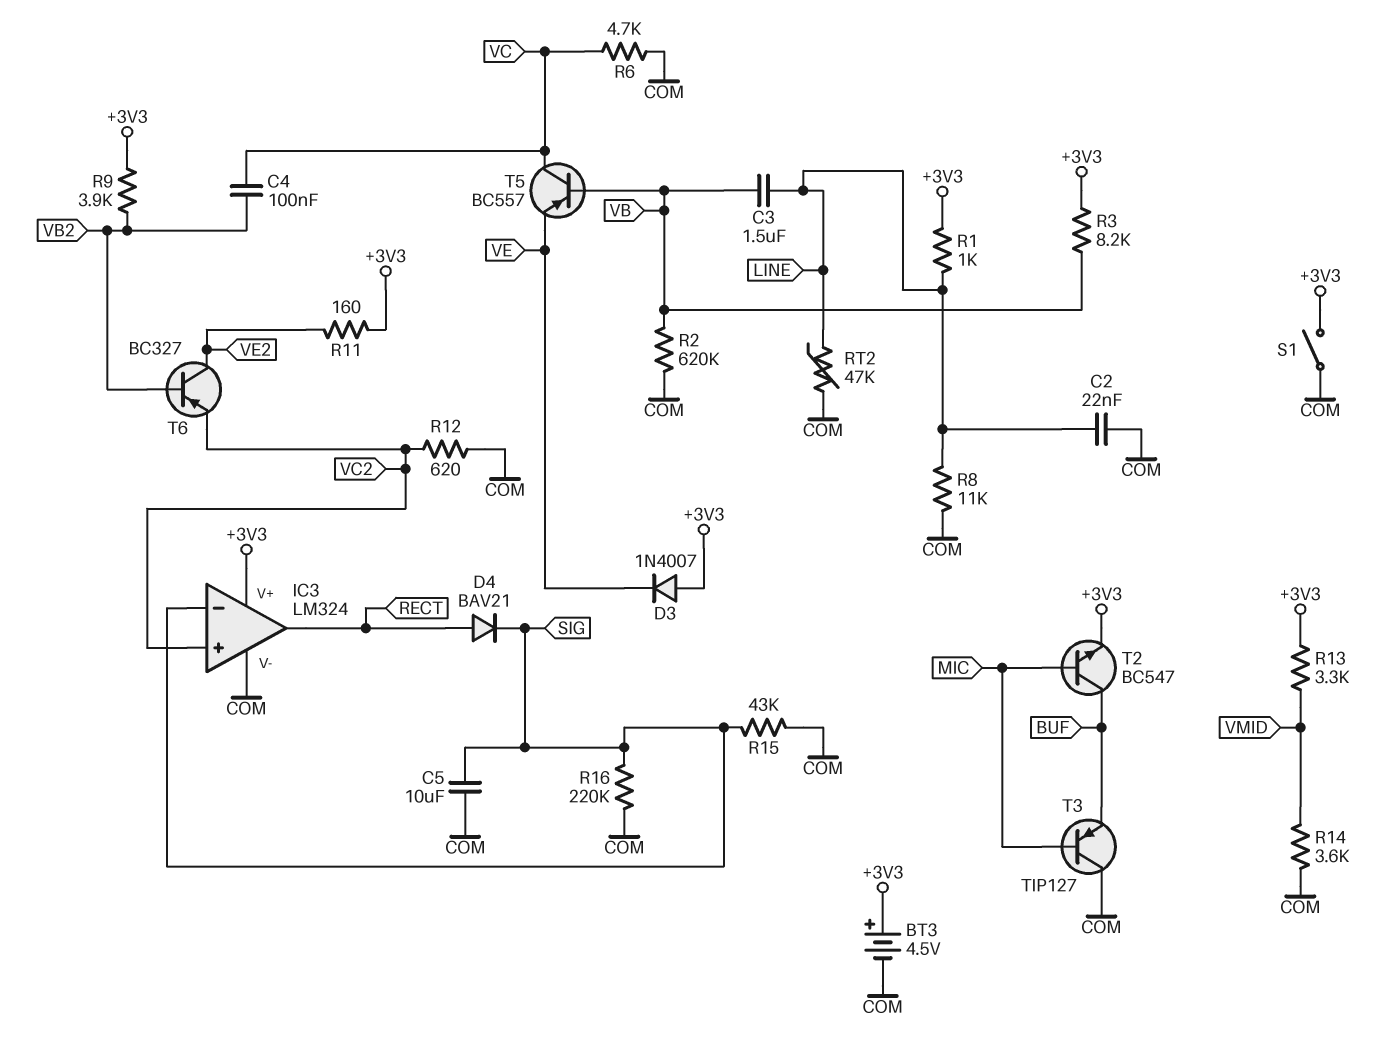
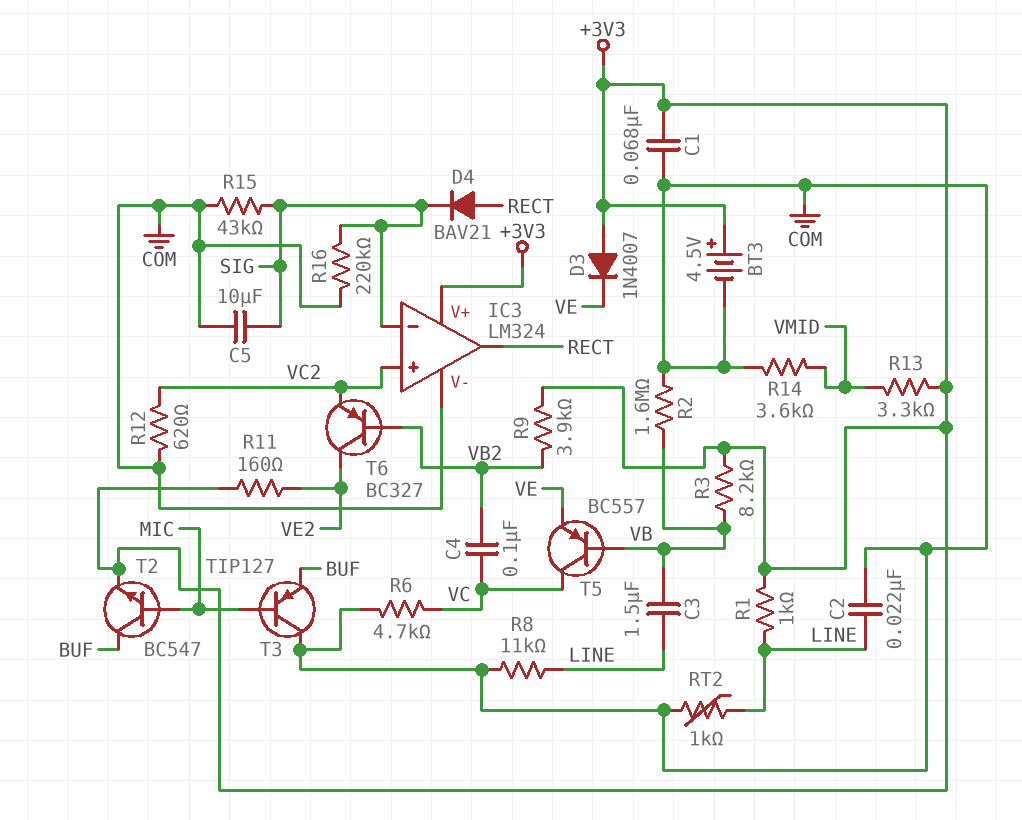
C1: none -> 68nF (+3V3, COM)
R2: 620k (COM, VB) -> 1.6M (COM, VB)
RT2: 47k (COM, LINE) -> 1k (COM, LINE)
S1: switch (+3V3, COM) -> none

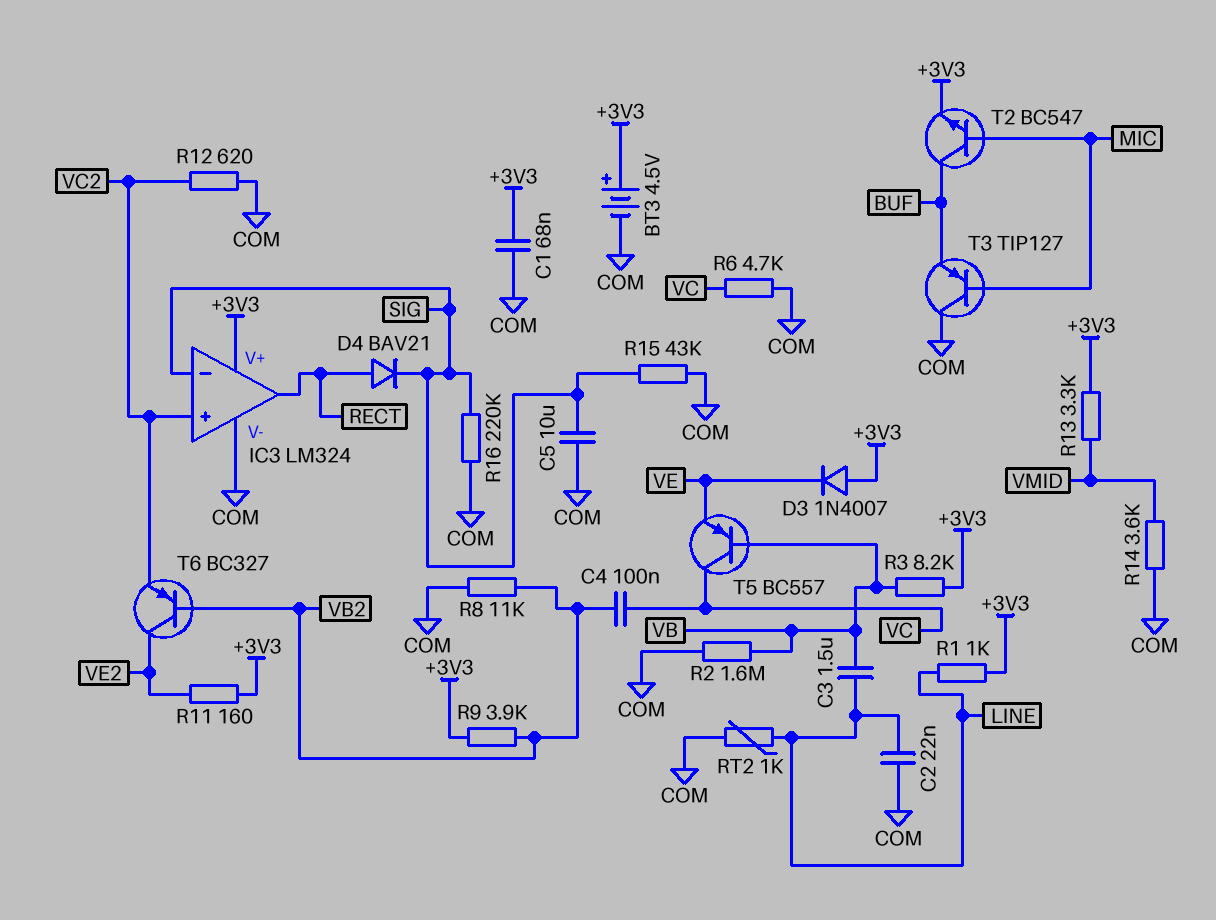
R8: 11k (COM, LINE) -> 11k (COM, VB2)

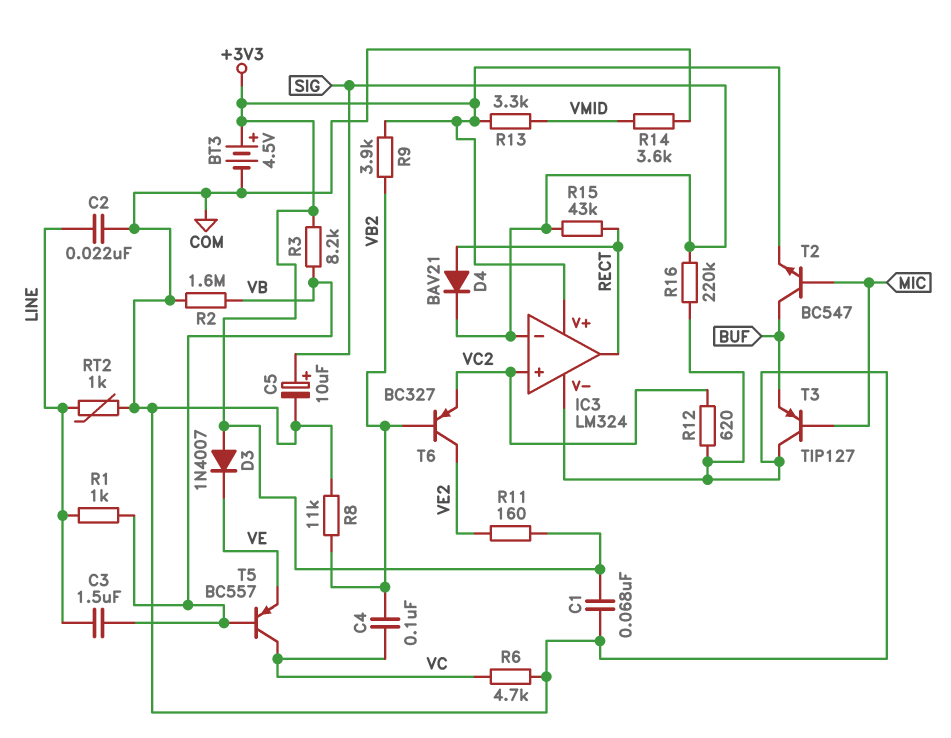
C5: 10uF (COM, SIG) -> 10uF (plus SIG, minus COM)
R1: 1k (+3V3, LINE) -> 1k (LINE, VB)
R15: 43k (COM, SIG) -> 43k (RECT, SIG)

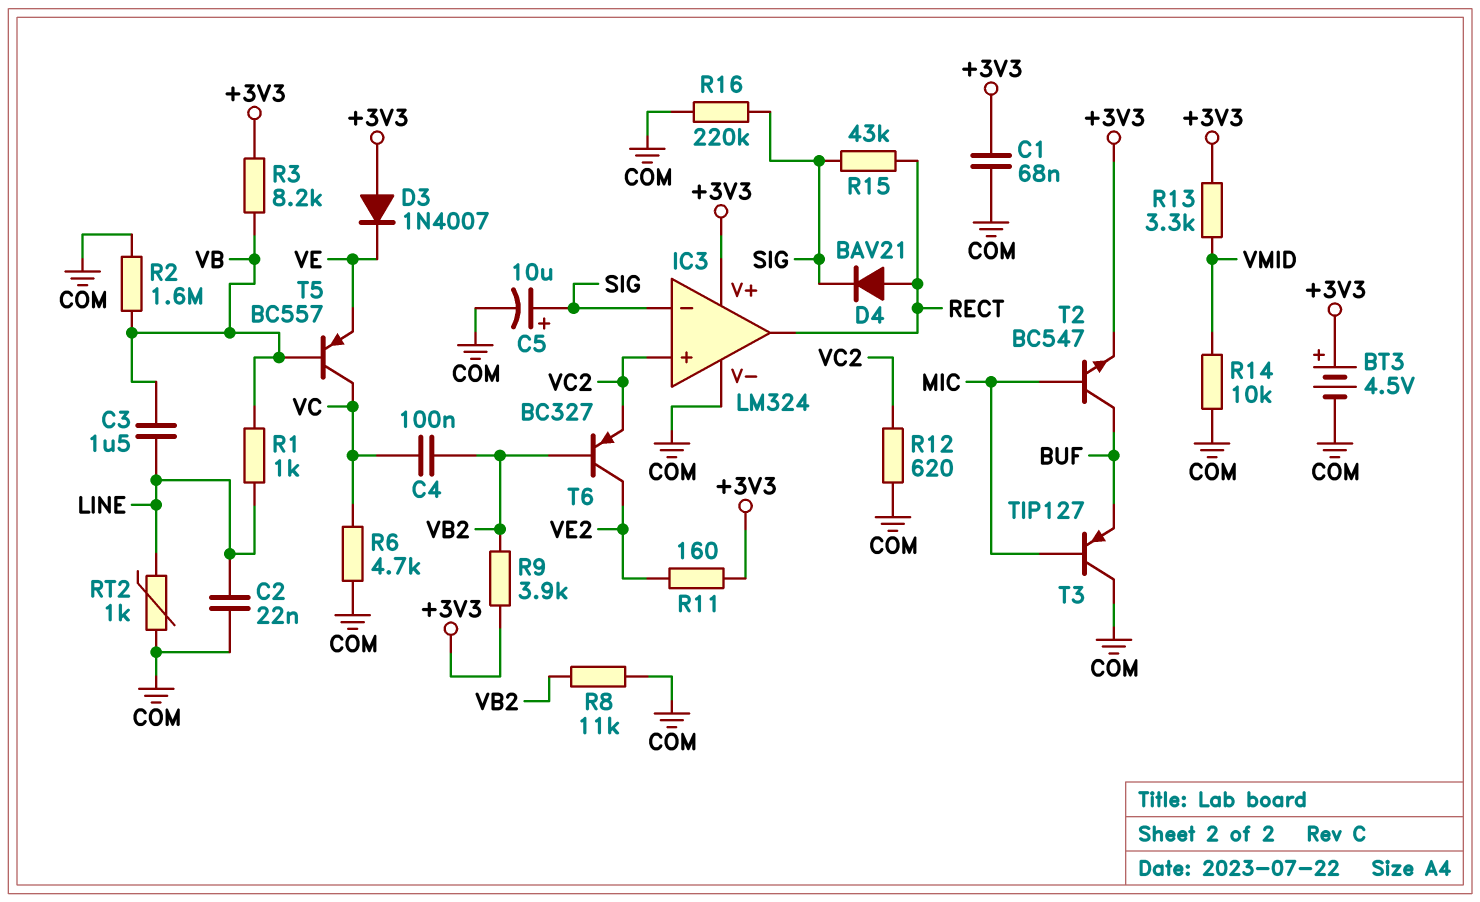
R14: 3.6k (COM, VMID) -> 10k (COM, VMID)

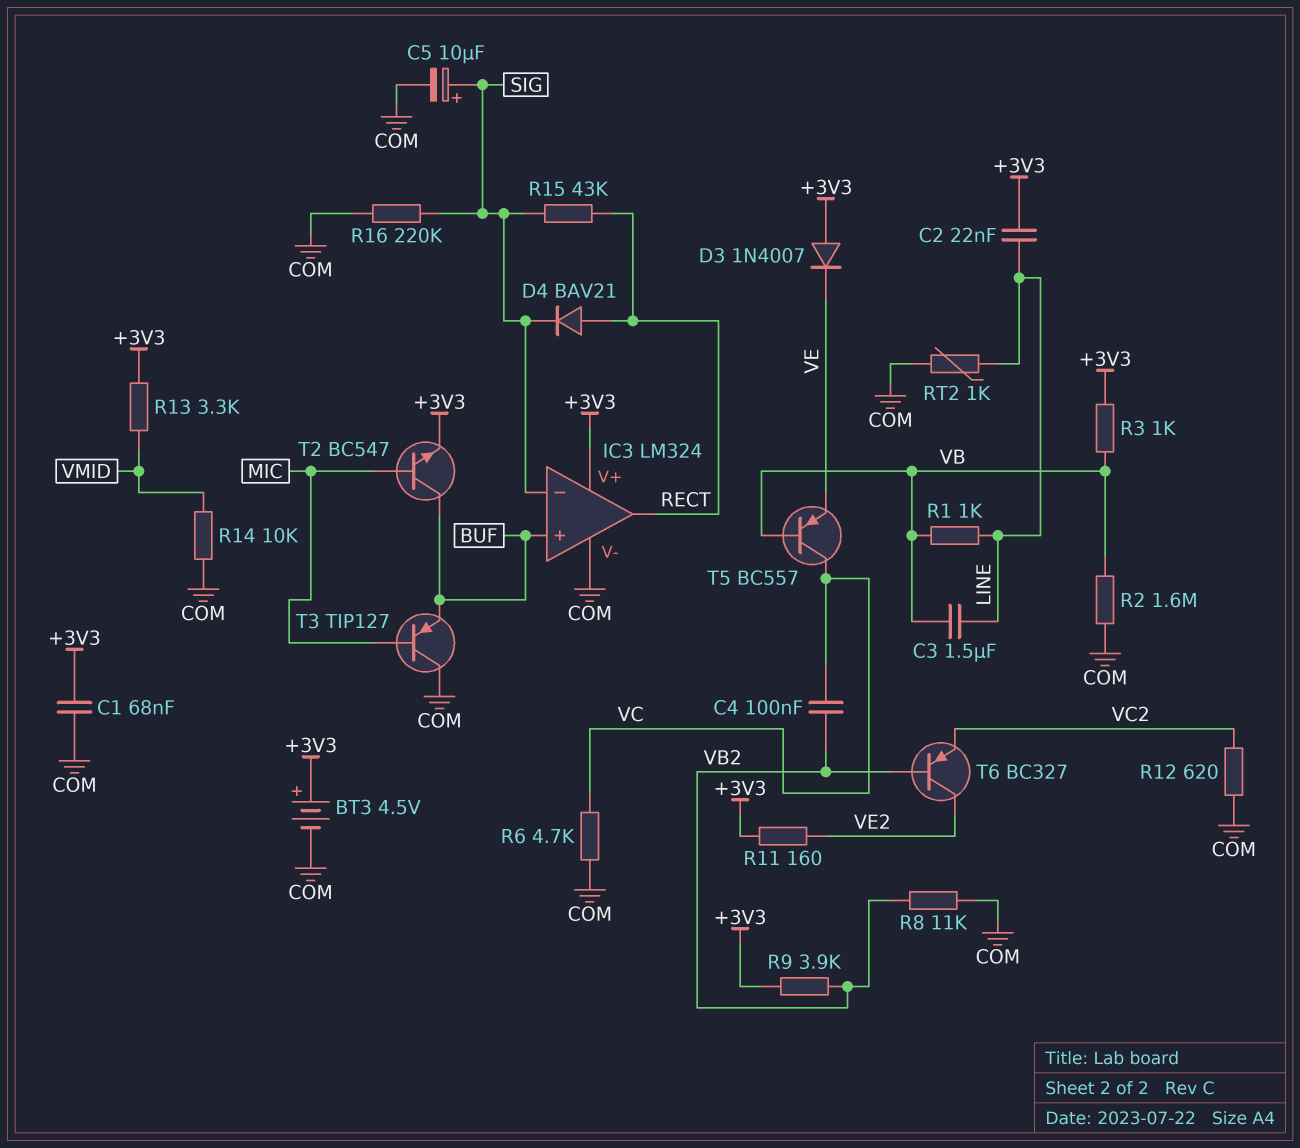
C2: 22nF (COM, LINE) -> 22nF (+3V3, LINE)
IC3 pin in+: VC2 -> BUF
R3: 8.2k (+3V3, VB) -> 1k (+3V3, VB)

